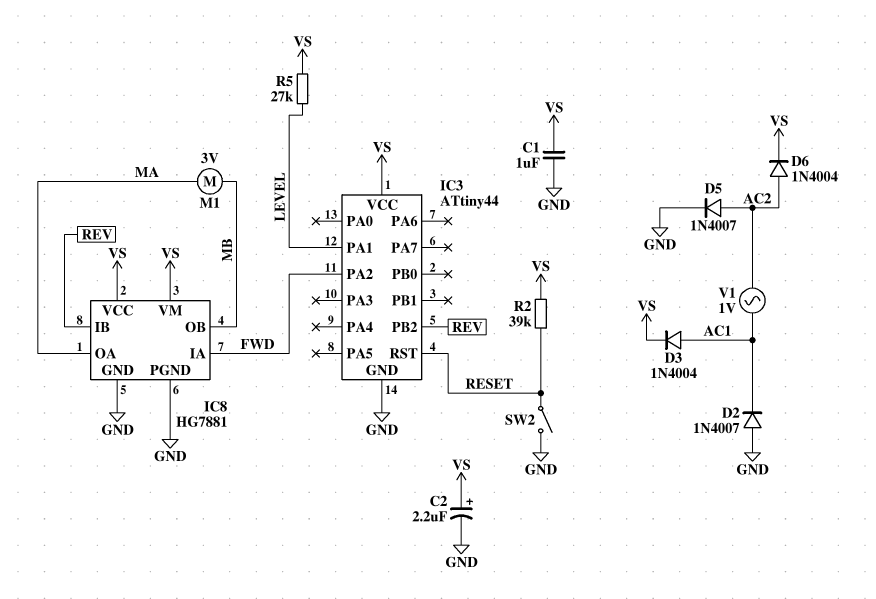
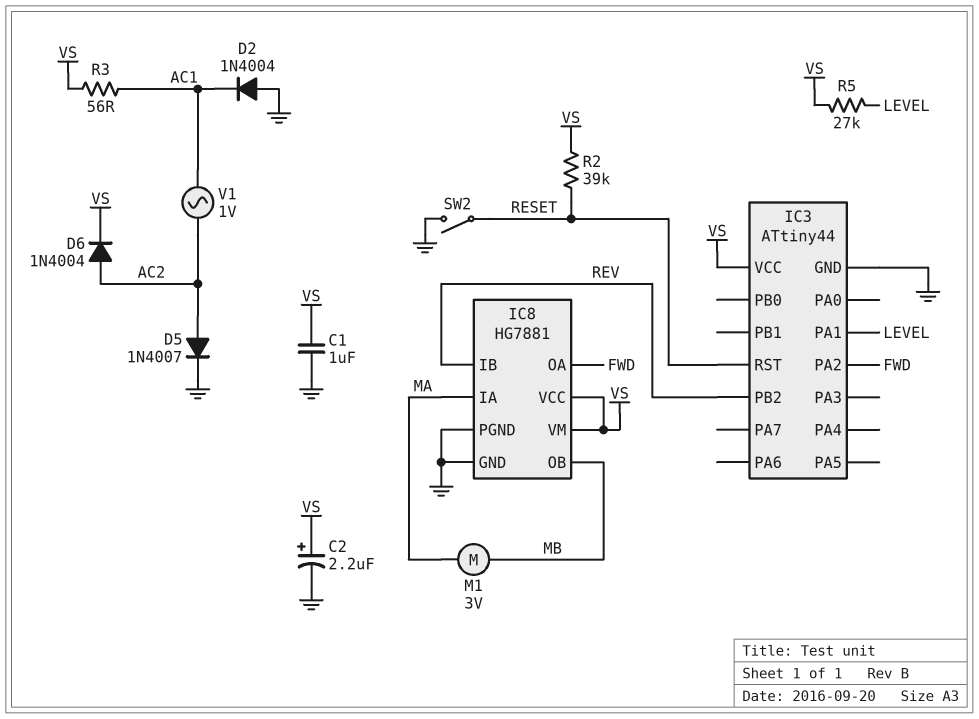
D2: diode 1N4007 (A GND, K AC1) -> diode 1N4004 (A GND, K AC1)
D3: diode 1N4004 (A AC1, K VS) -> none
IC8 pin IA: FWD -> MA
IC8 pin OA: MA -> FWD
R3: none -> 56 (AC1, VS)

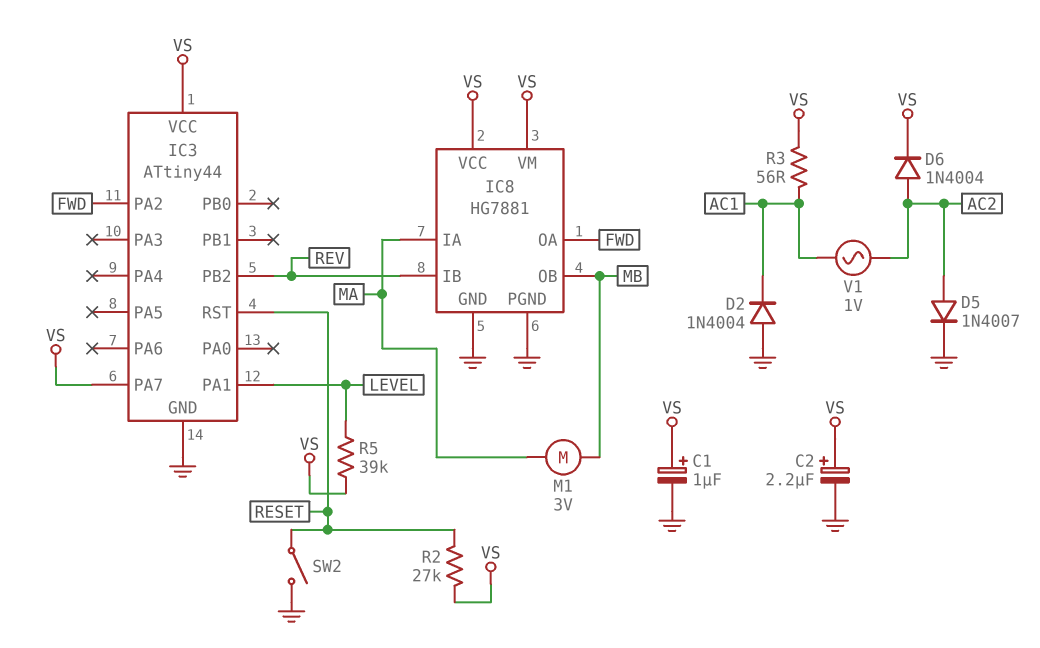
C1: 1uF (GND, VS) -> 1uF (plus VS, minus GND)
IC3 pin PA7: none -> VS
R2: 39k (RESET, VS) -> 27k (RESET, VS)
R5: 27k (LEVEL, VS) -> 39k (LEVEL, VS)

